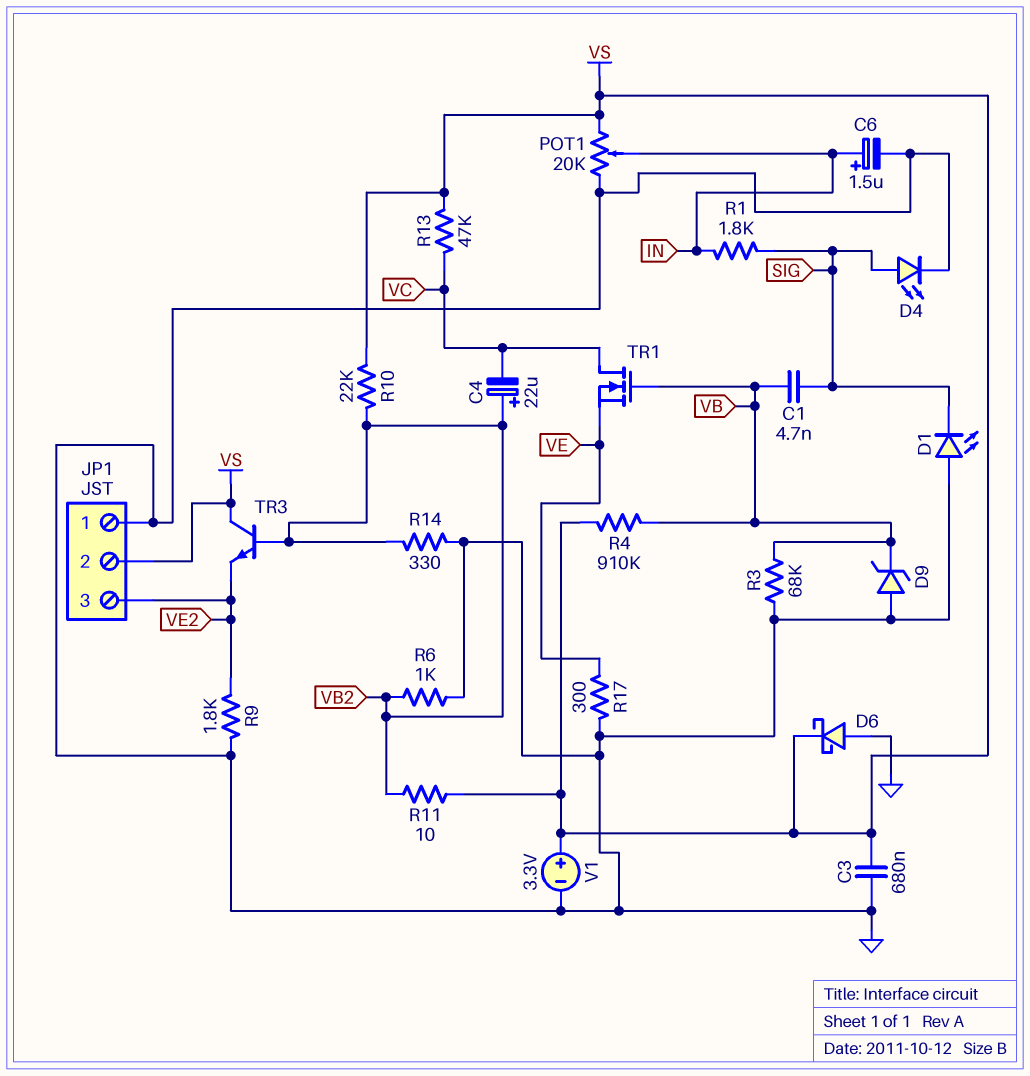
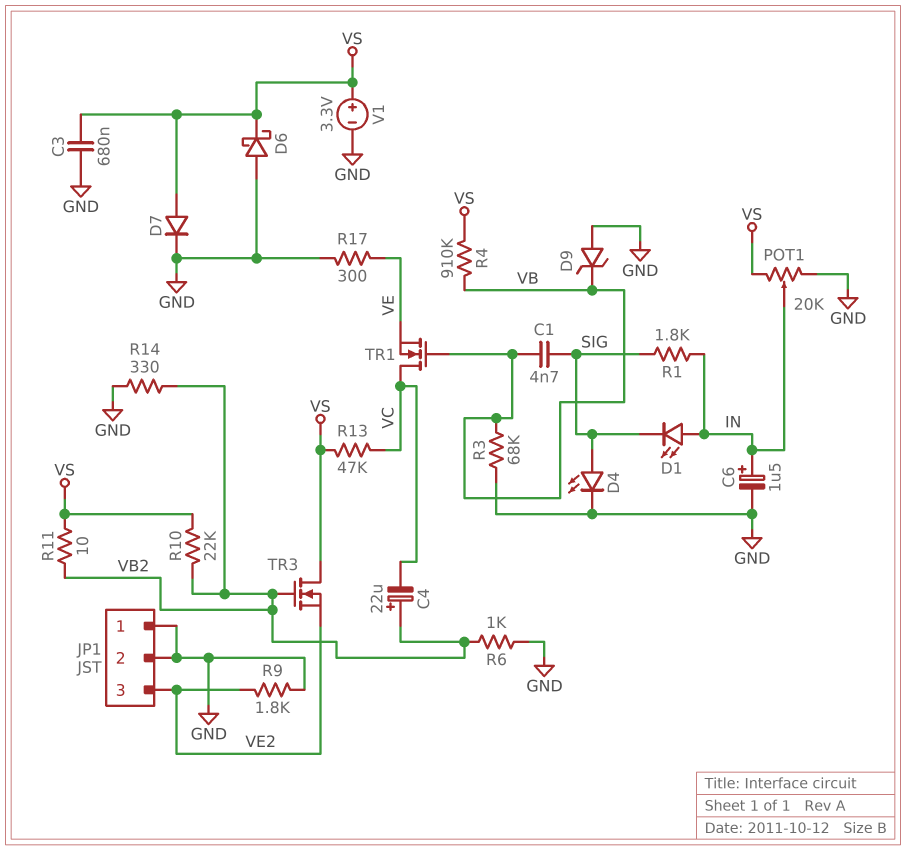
D1: LED (A GND, K SIG) -> LED (A IN, K SIG)
D7: none -> diode (A VS, K GND)
JP1 pin 2: VS -> GND
TR3: NPN (B VB2, C VS, E VE2) -> NMOS (G VB2, D VS, S VE2)

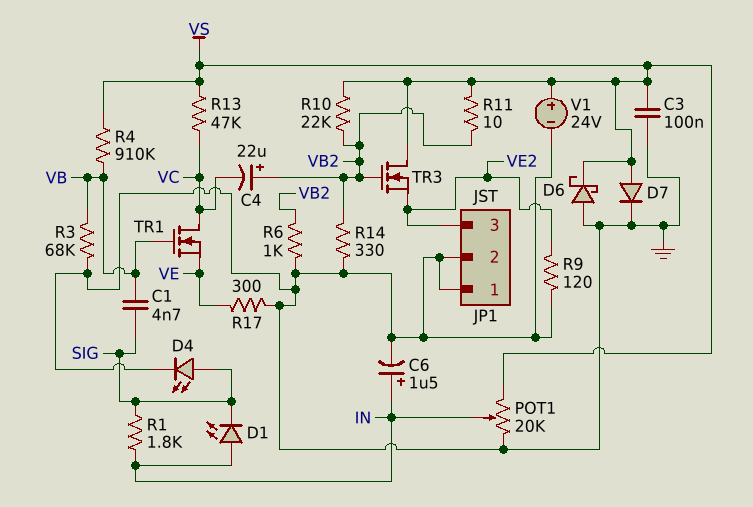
C3: 680nF (GND, VS) -> 100nF (GND, VS)
D9: zener (A GND, K VB) -> none
R9: 1.8k (GND, VE2) -> 120 (GND, VE2)
V1: 3.3V (plus VS, minus GND) -> 24V (plus VS, minus GND)

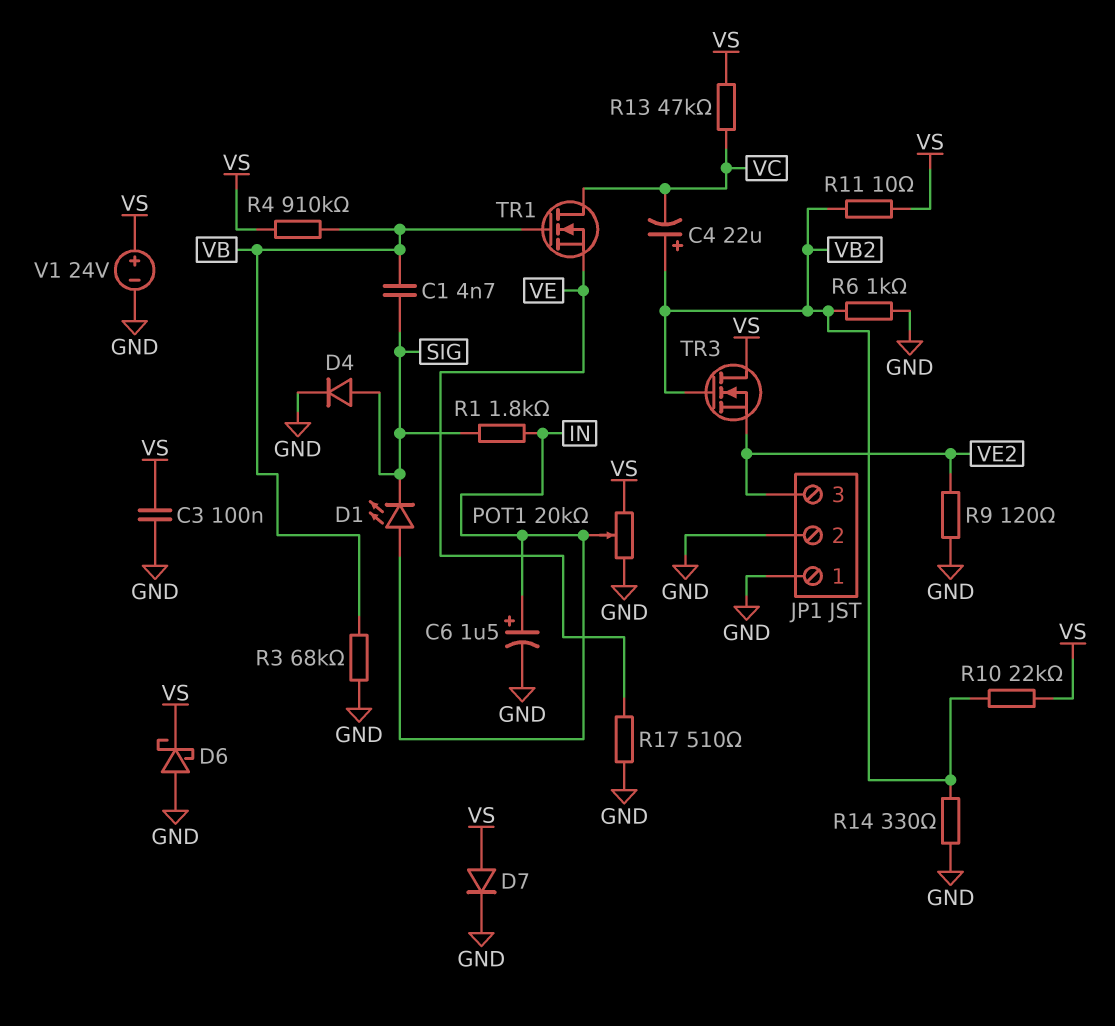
D4: LED (A SIG, K GND) -> diode (A SIG, K GND)
R17: 300 (GND, VE) -> 510 (GND, VE)

